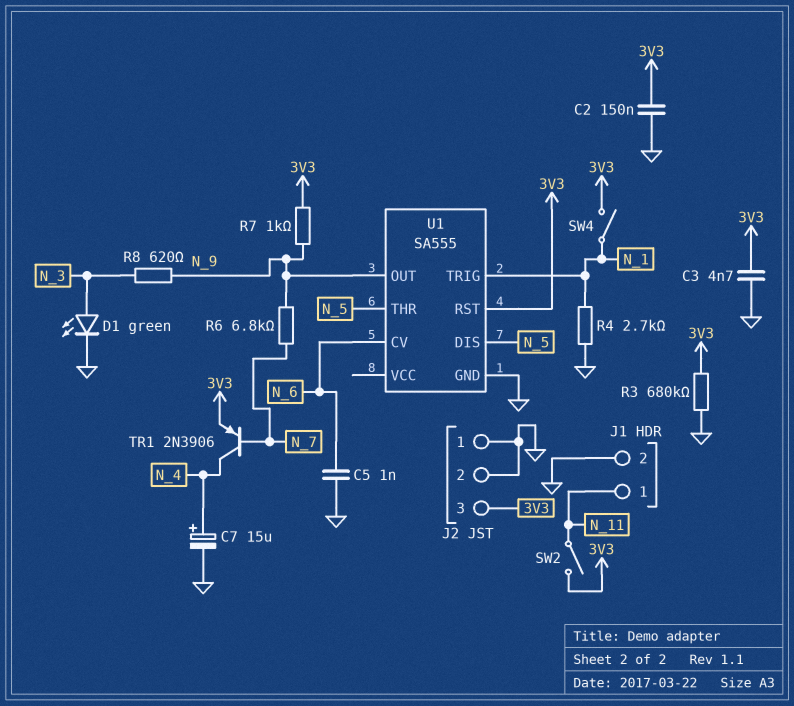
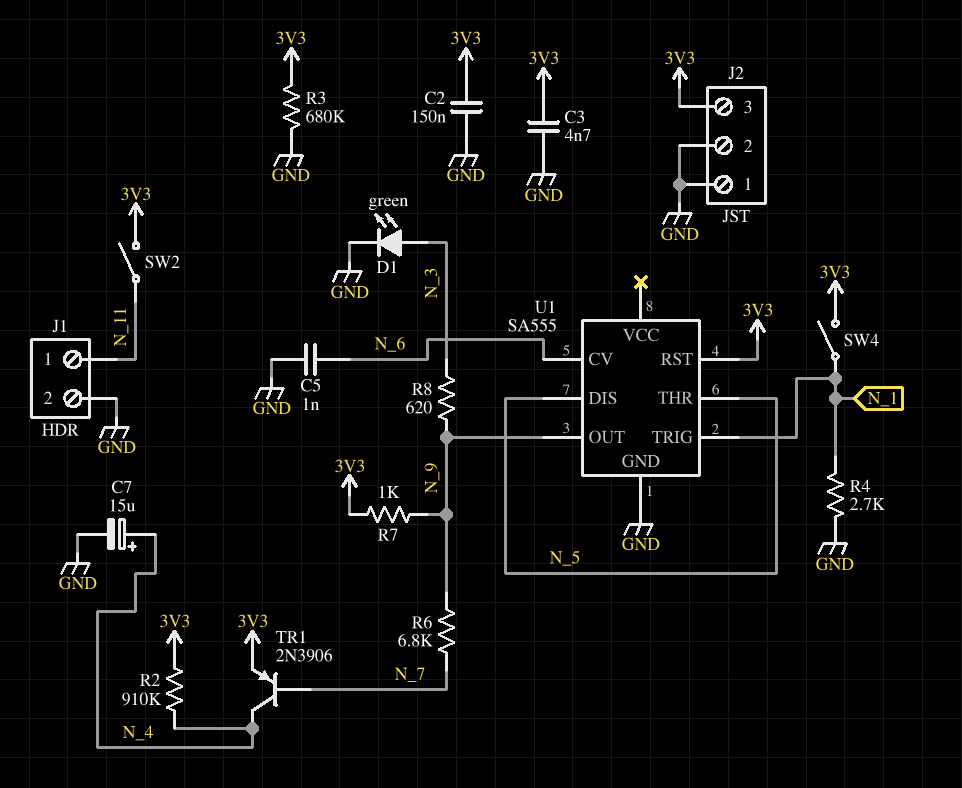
R2: none -> 910k (3V3, N_4)

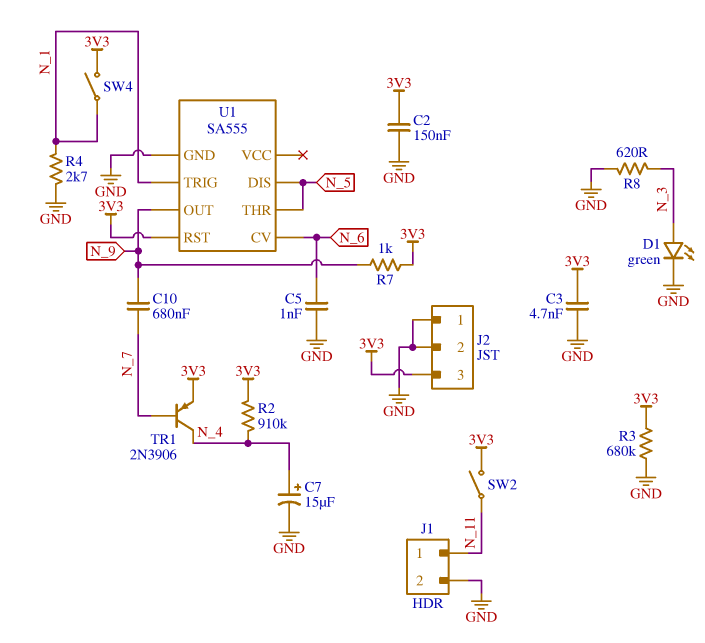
C10: none -> 680nF (N_7, N_9)
R6: 6.8k (N_7, N_9) -> none
R8: 620 (N_3, N_9) -> 620 (GND, N_3)

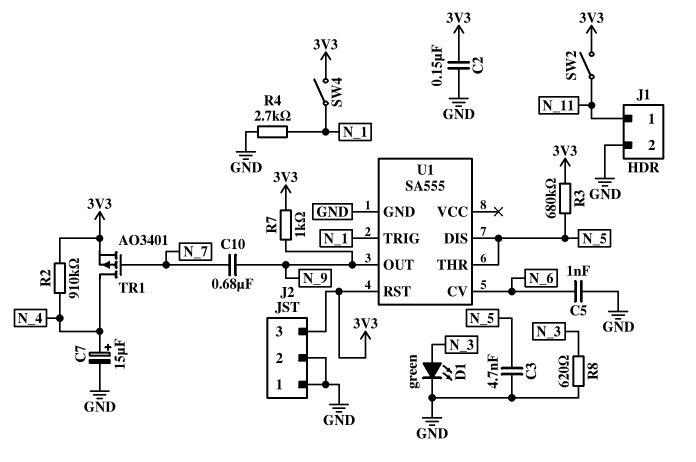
C3: 4.7nF (3V3, GND) -> 4.7nF (GND, N_5)
R3: 680k (3V3, GND) -> 680k (3V3, N_5)
TR1: PNP 2N3906 (B N_7, C N_4, E 3V3) -> PMOS AO3401 (G N_7, D N_4, S 3V3)

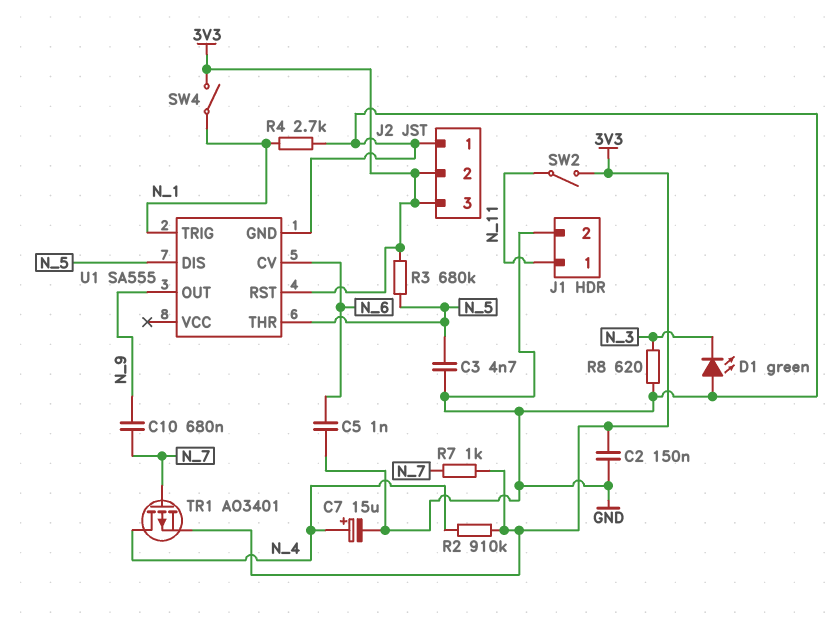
D1: LED green (A N_3, K GND) -> LED green (A GND, K N_3)
J2 pin 2: GND -> 3V3
R7: 1k (3V3, N_9) -> 1k (3V3, N_7)

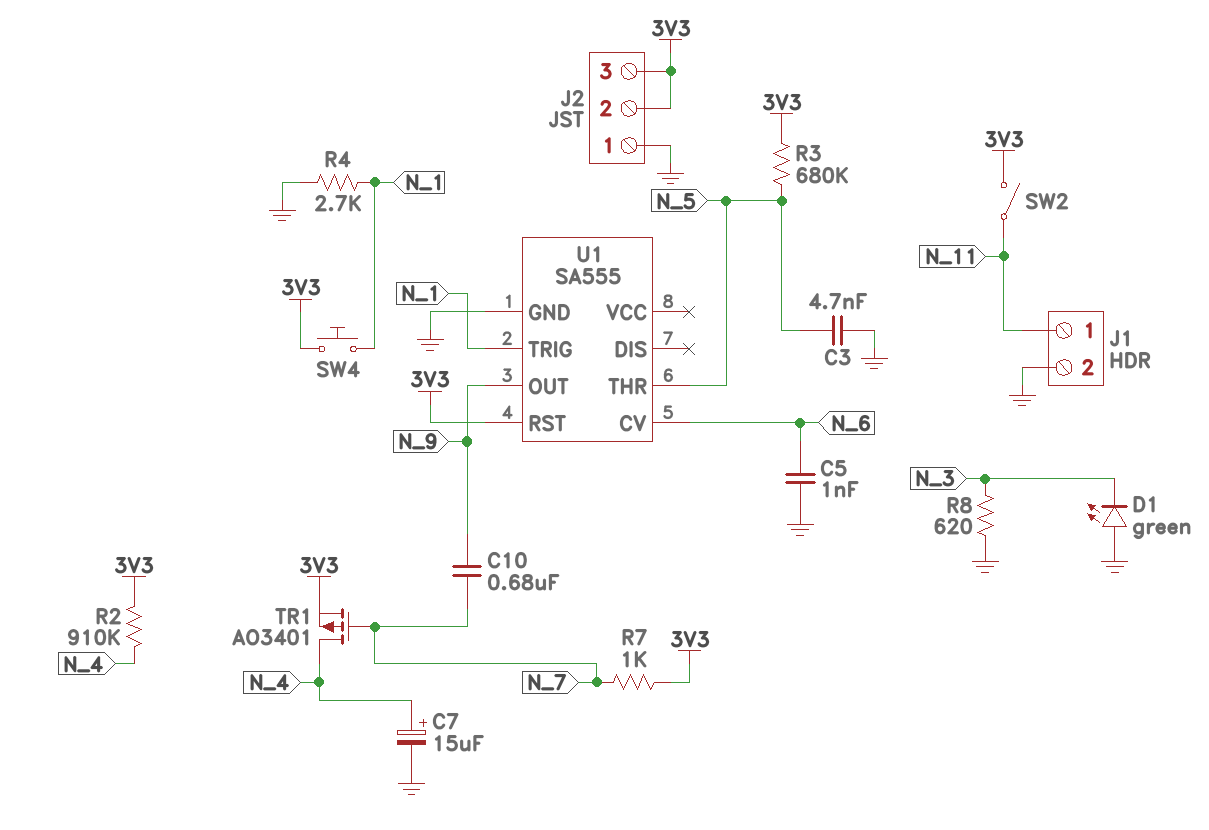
C2: 150nF (3V3, GND) -> none
SW4: switch (3V3, N_1) -> button (3V3, N_1)
U1 pin DIS: N_5 -> none

